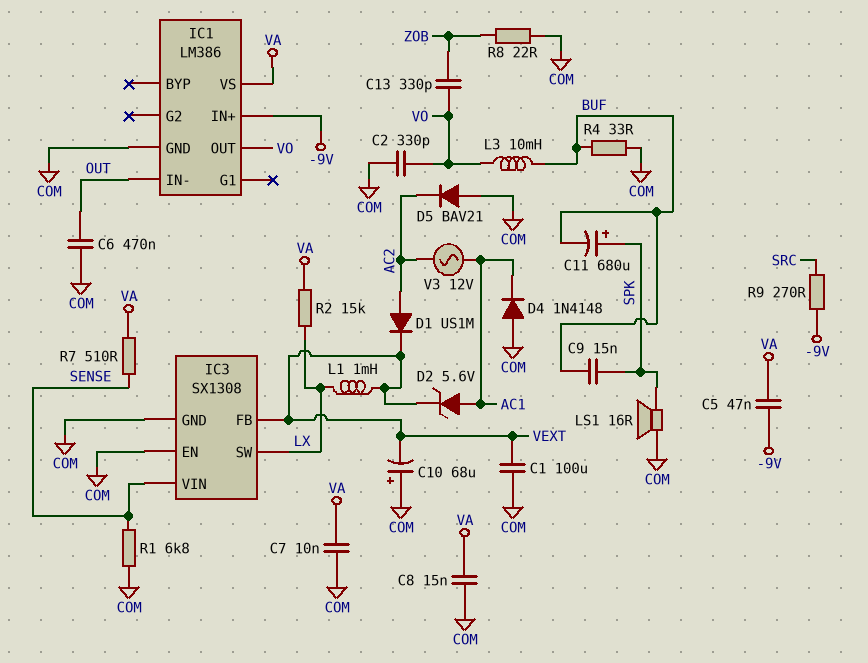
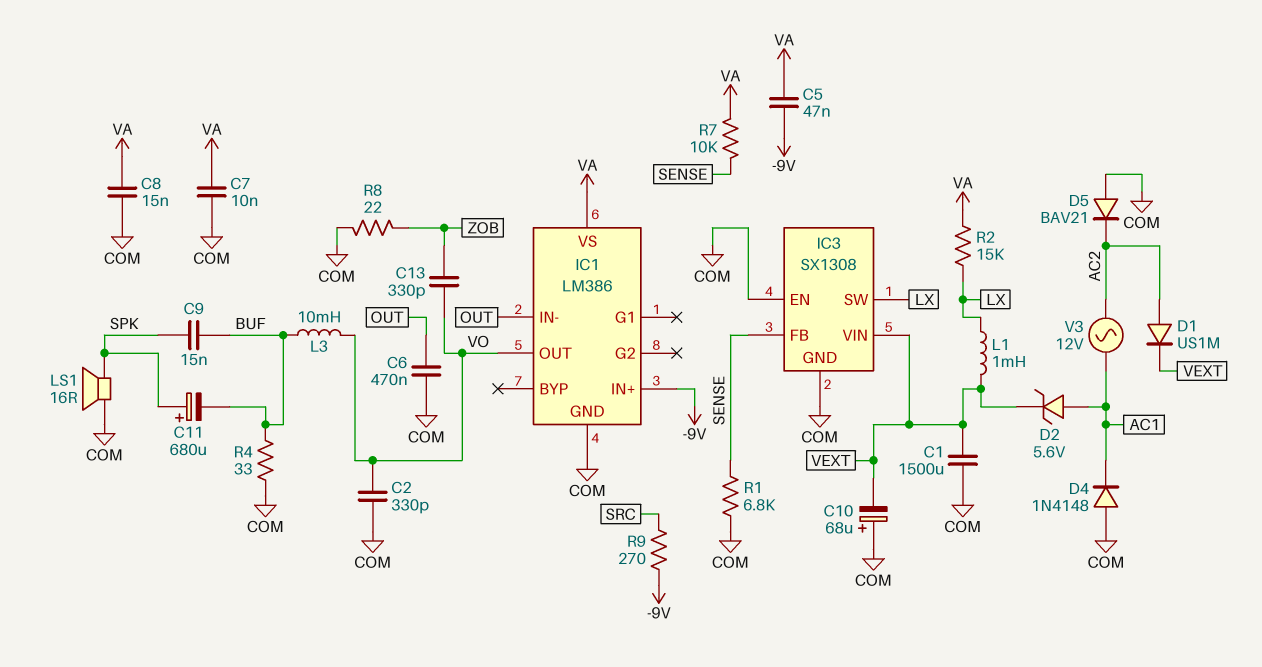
C1: 100uF (COM, VEXT) -> 1500uF (COM, VEXT)
IC3 pin FB: VEXT -> SENSE
IC3 pin VIN: SENSE -> VEXT
R7: 510 (SENSE, VA) -> 10k (SENSE, VA)

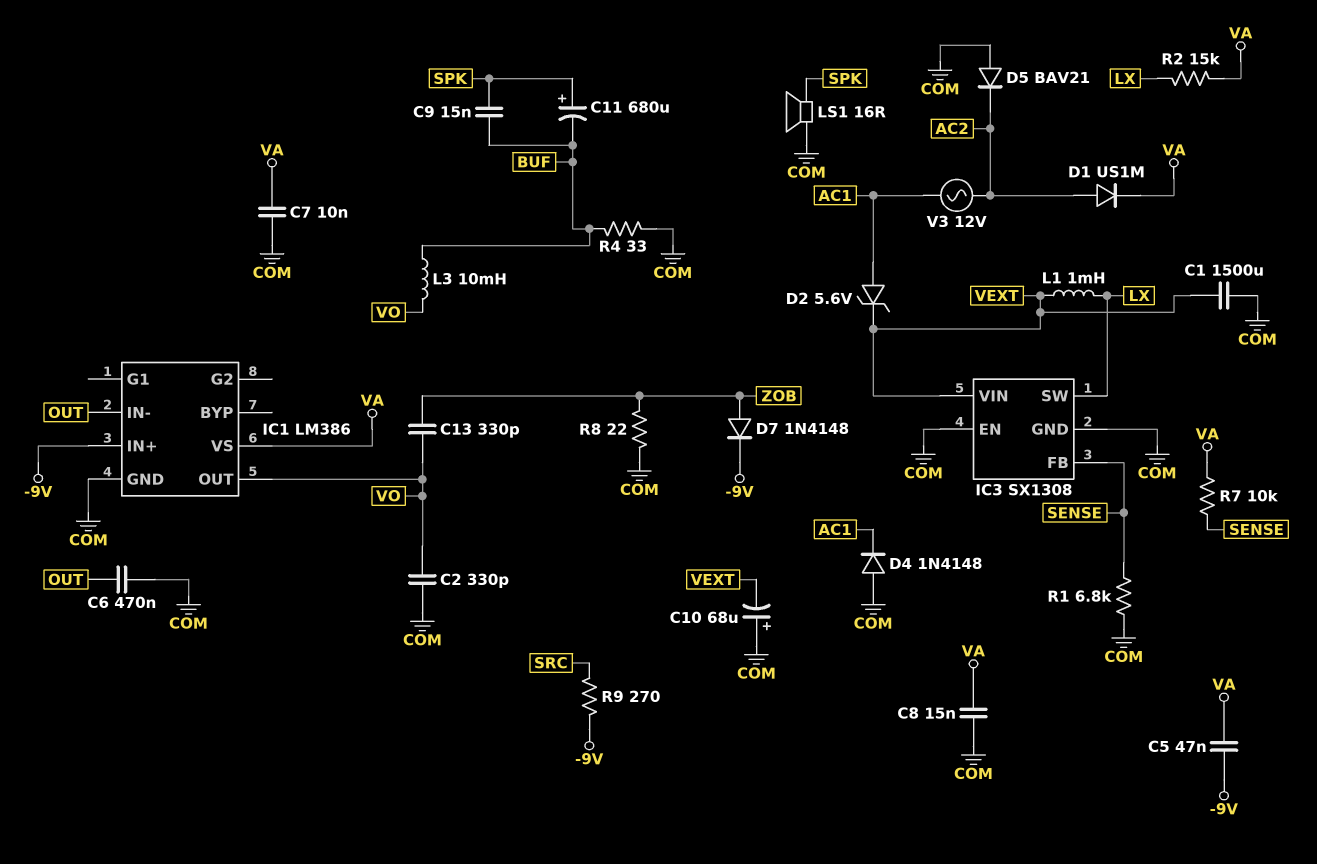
D1: diode US1M (A AC2, K VEXT) -> diode US1M (A AC2, K VA)
D7: none -> diode 1N4148 (A ZOB, K -9V)

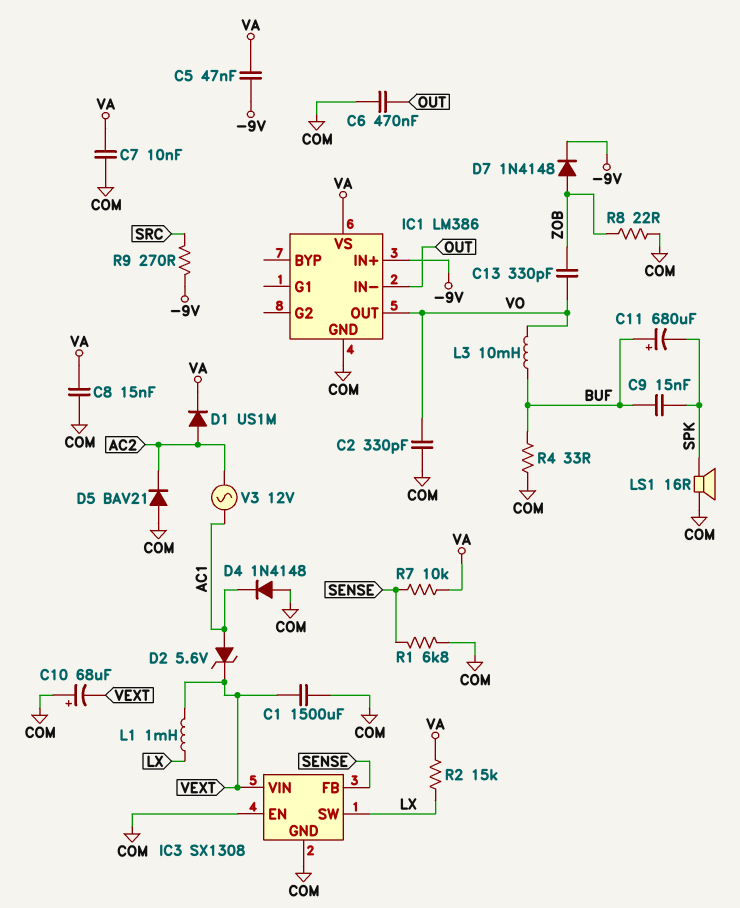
C11: 680uF (plus SPK, minus BUF) -> 680uF (plus BUF, minus SPK)

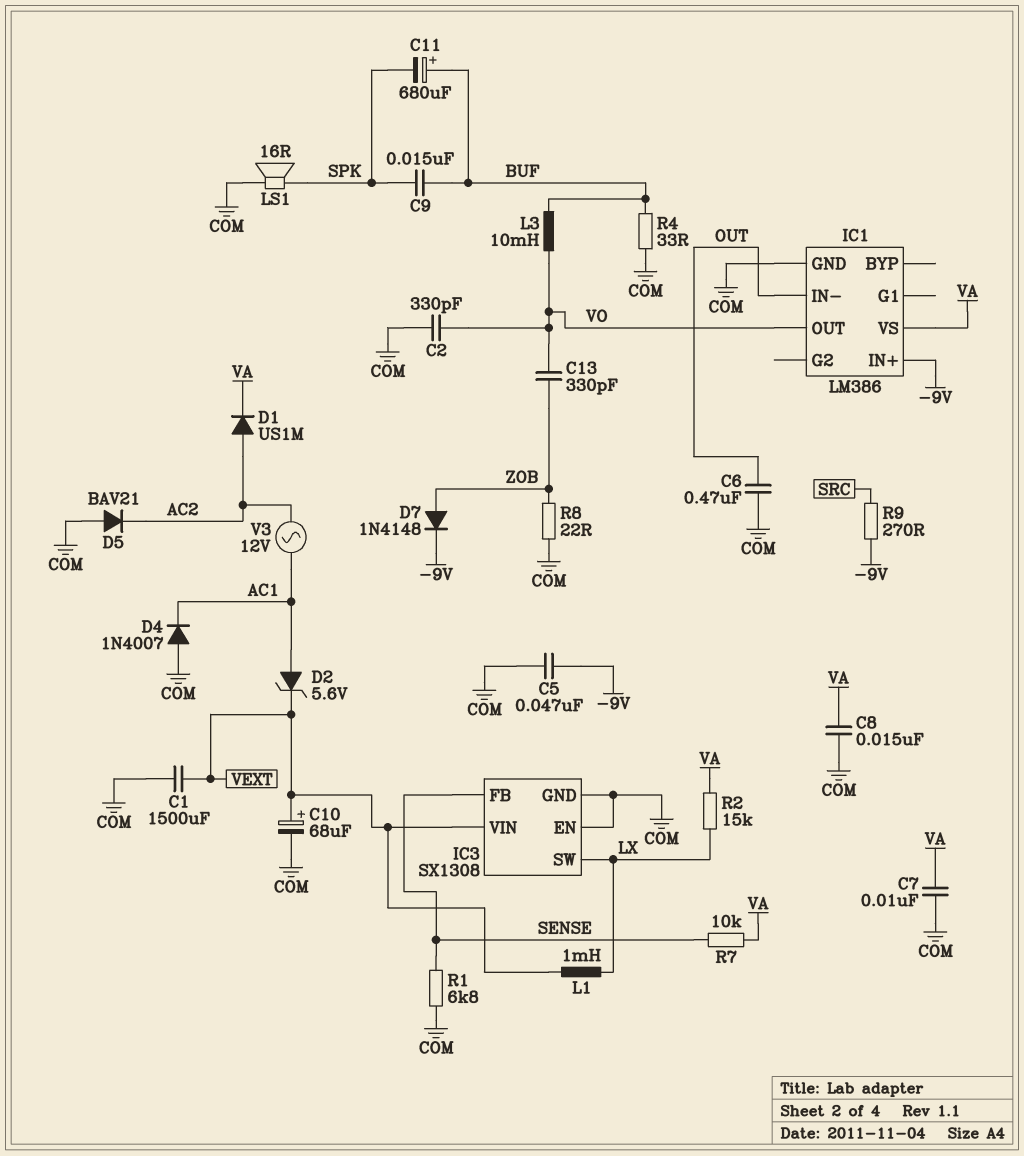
C5: 47nF (-9V, VA) -> 47nF (-9V, COM)
C10: 68uF (plus COM, minus VEXT) -> 68uF (plus VEXT, minus COM)
D4: diode 1N4148 (A COM, K AC1) -> diode 1N4007 (A COM, K AC1)

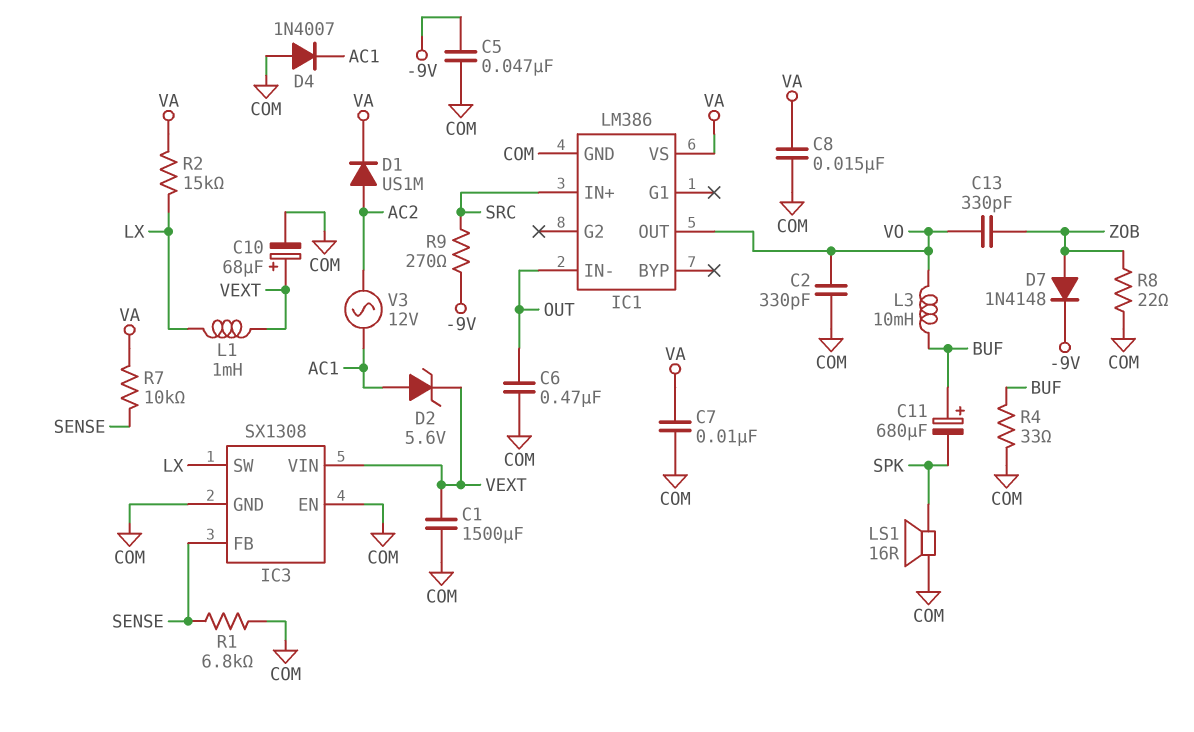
C9: 15nF (BUF, SPK) -> none
D5: diode BAV21 (A COM, K AC2) -> none
IC1 pin IN+: -9V -> SRC

